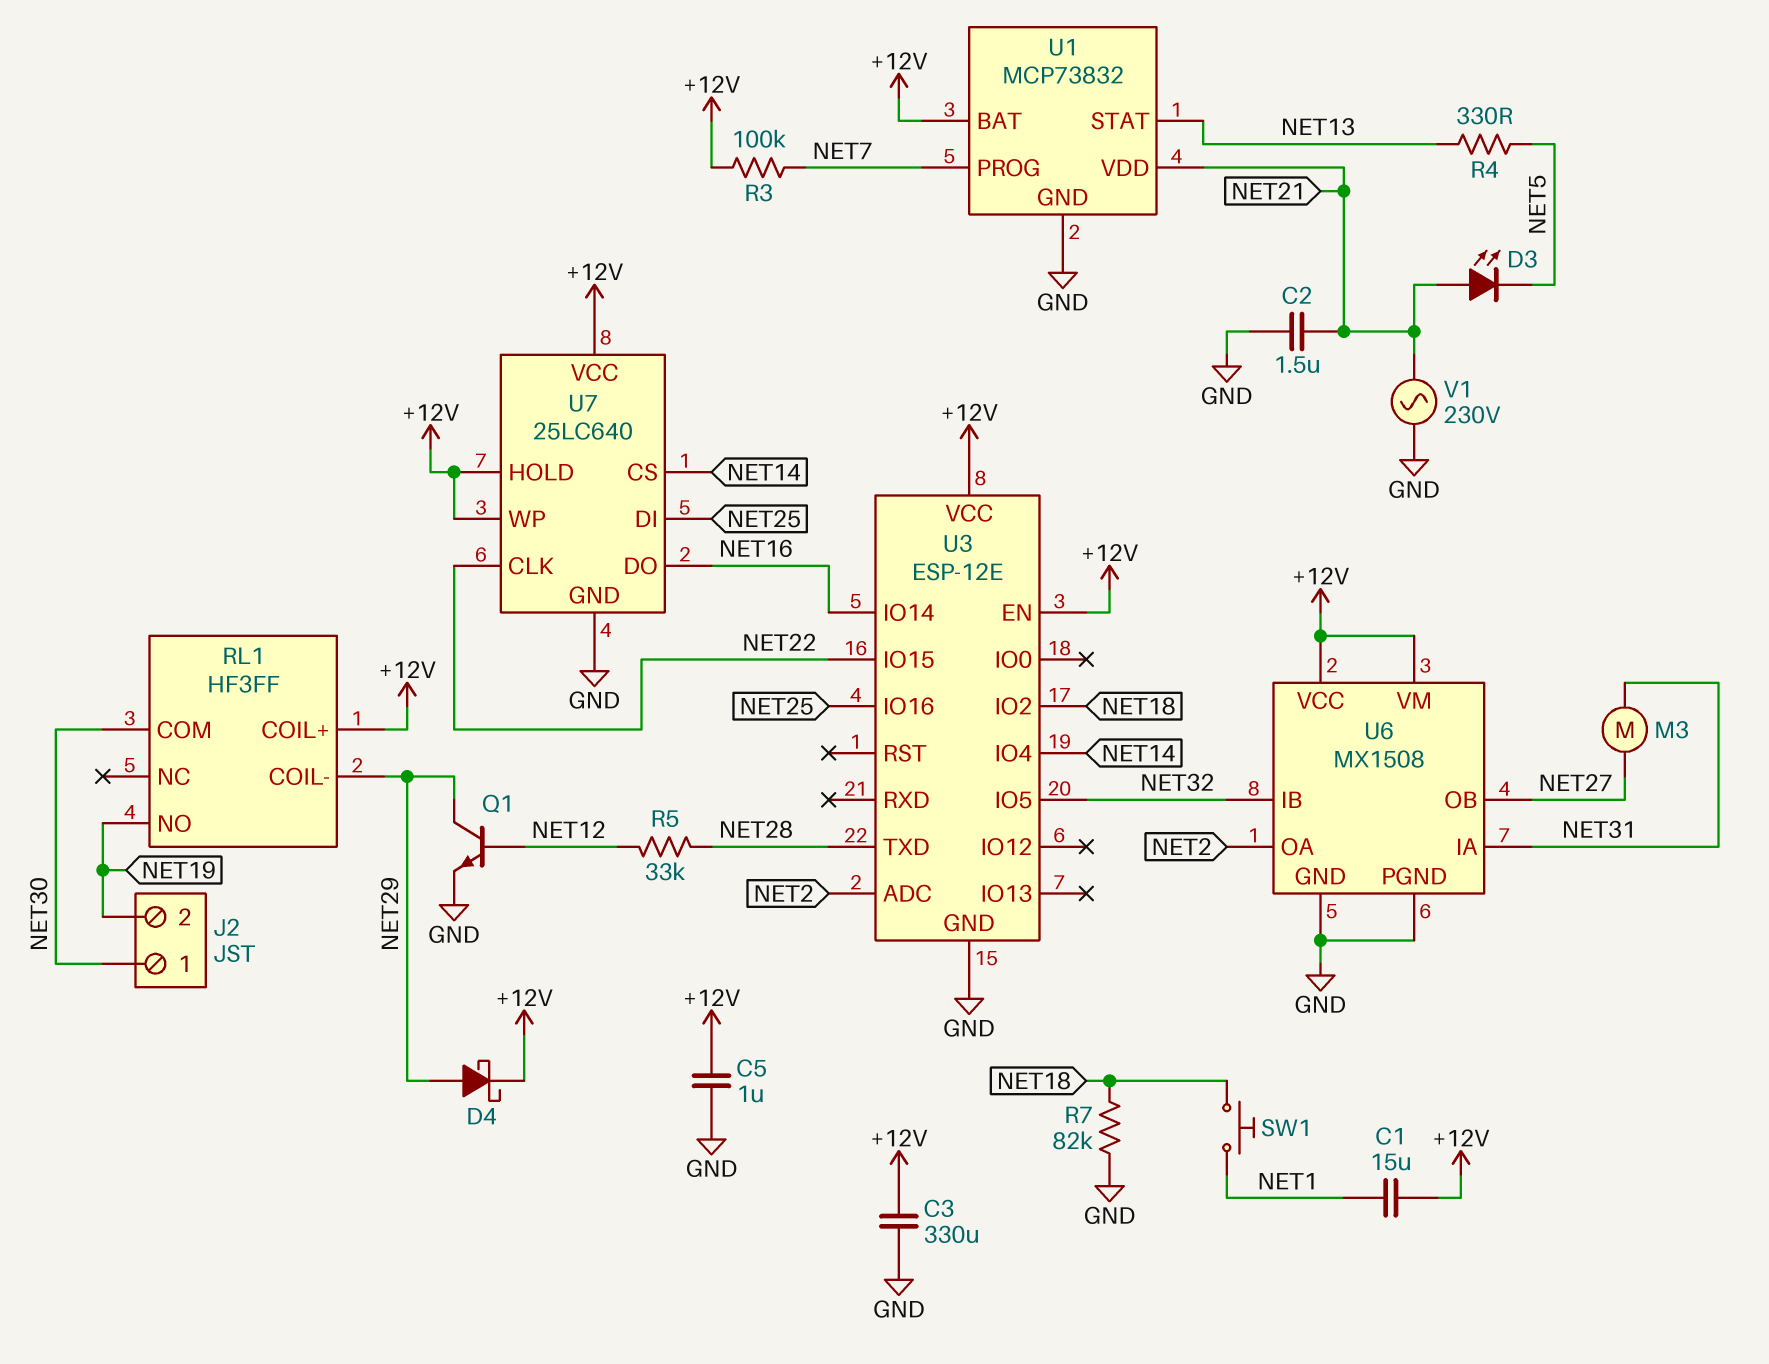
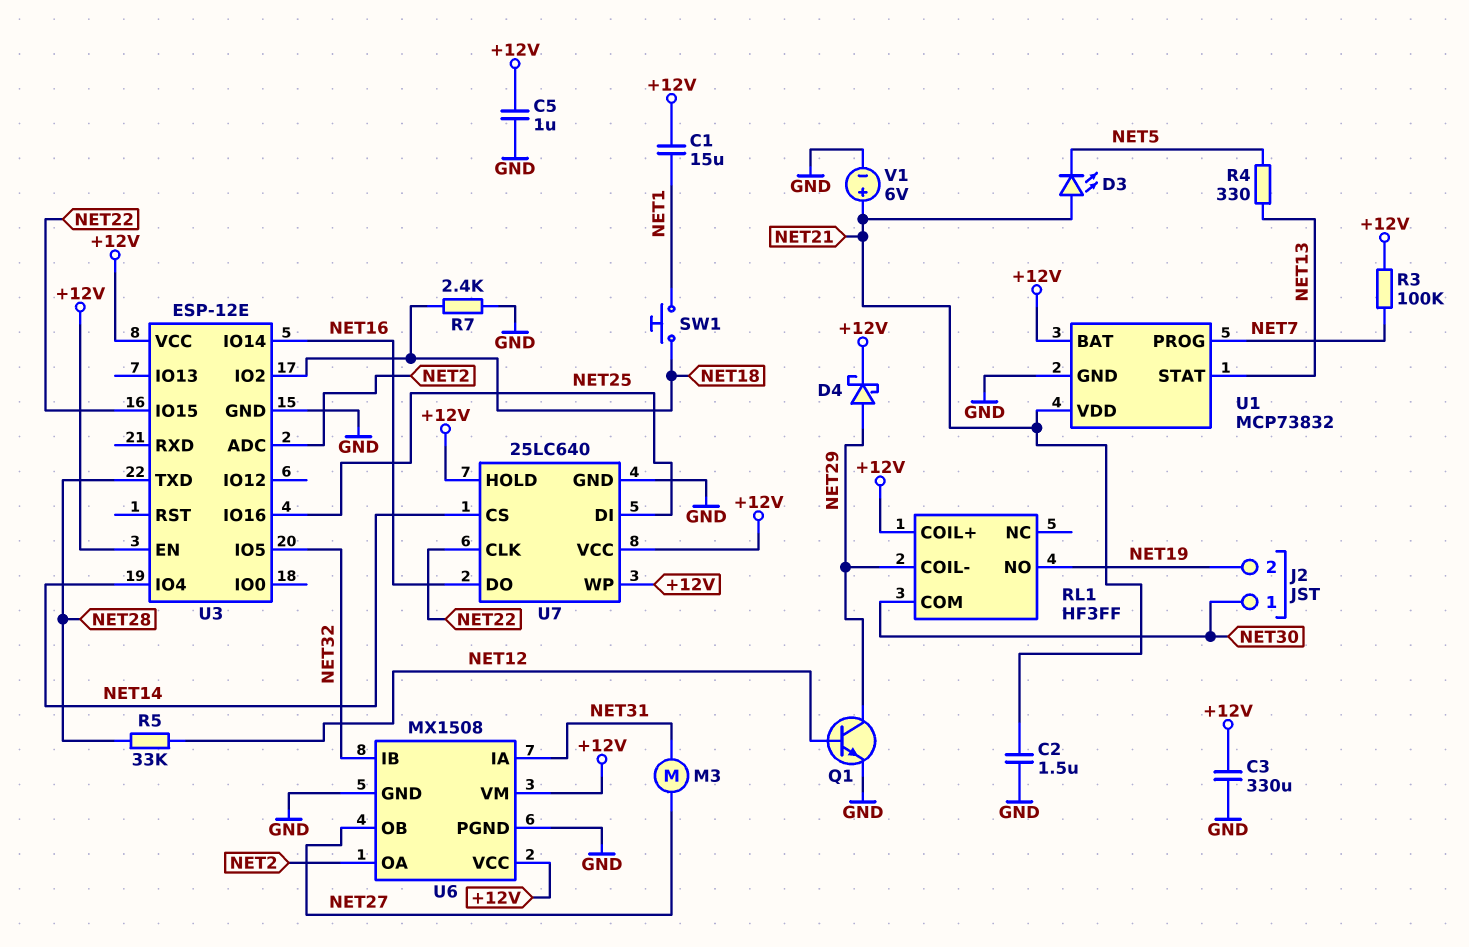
R7: 82k (GND, NET18) -> 2.4k (GND, NET18)
V1: AC 230V (GND, NET21) -> 6V (plus NET21, minus GND)

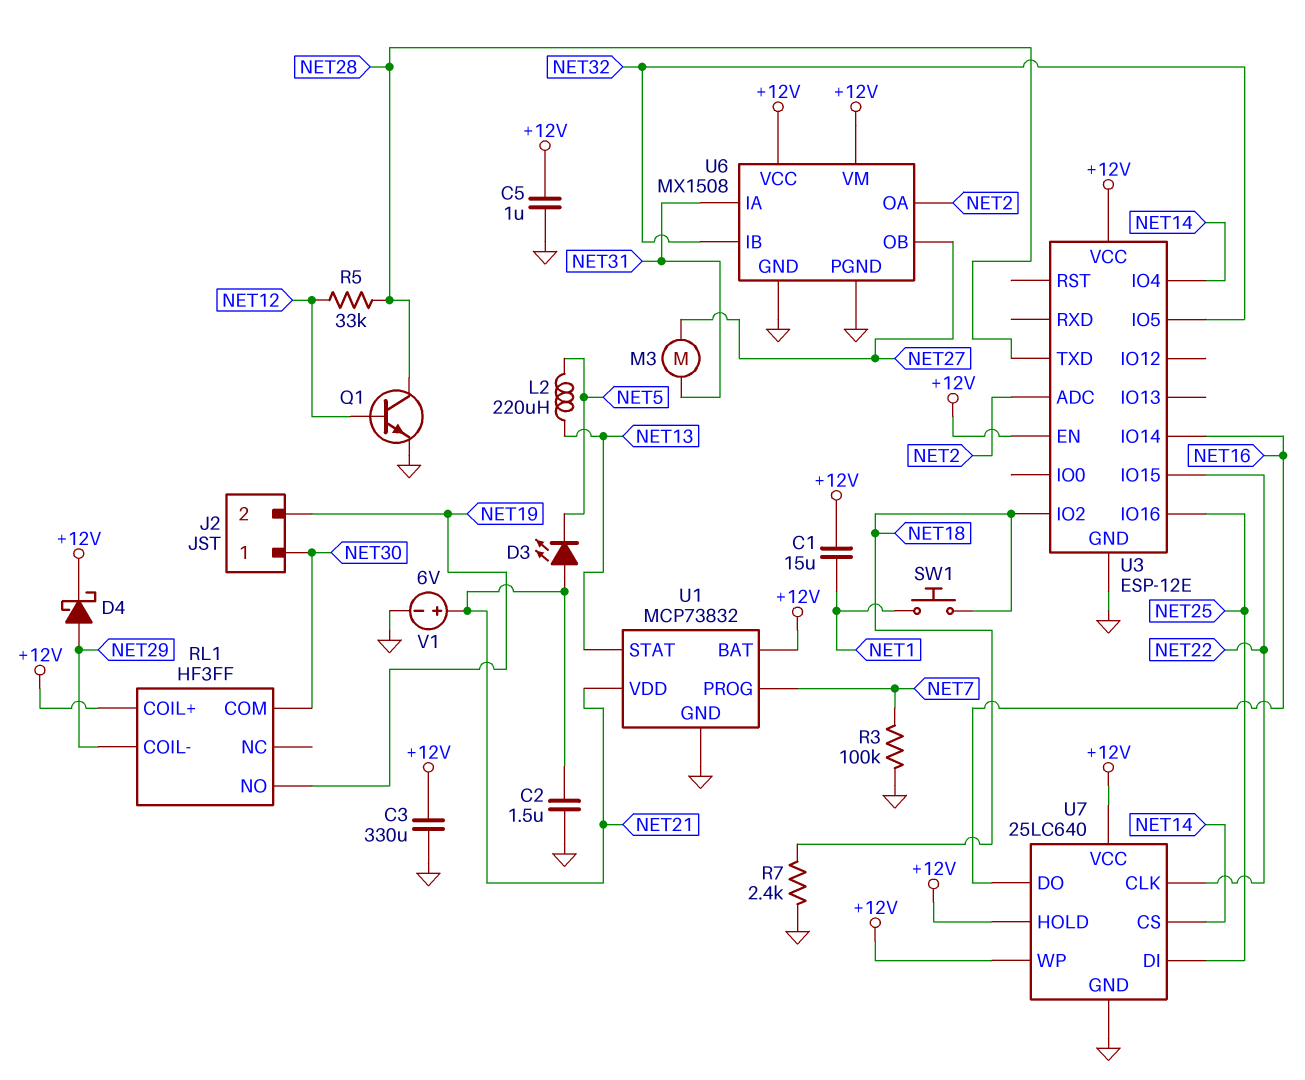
L2: none -> 220uH (NET5, NET13)
Q1: NPN (B NET12, C NET29, E GND) -> NPN (B NET12, C NET28, E GND)
R3: 100k (+12V, NET7) -> 100k (GND, NET7)
R4: 330 (NET5, NET13) -> none

